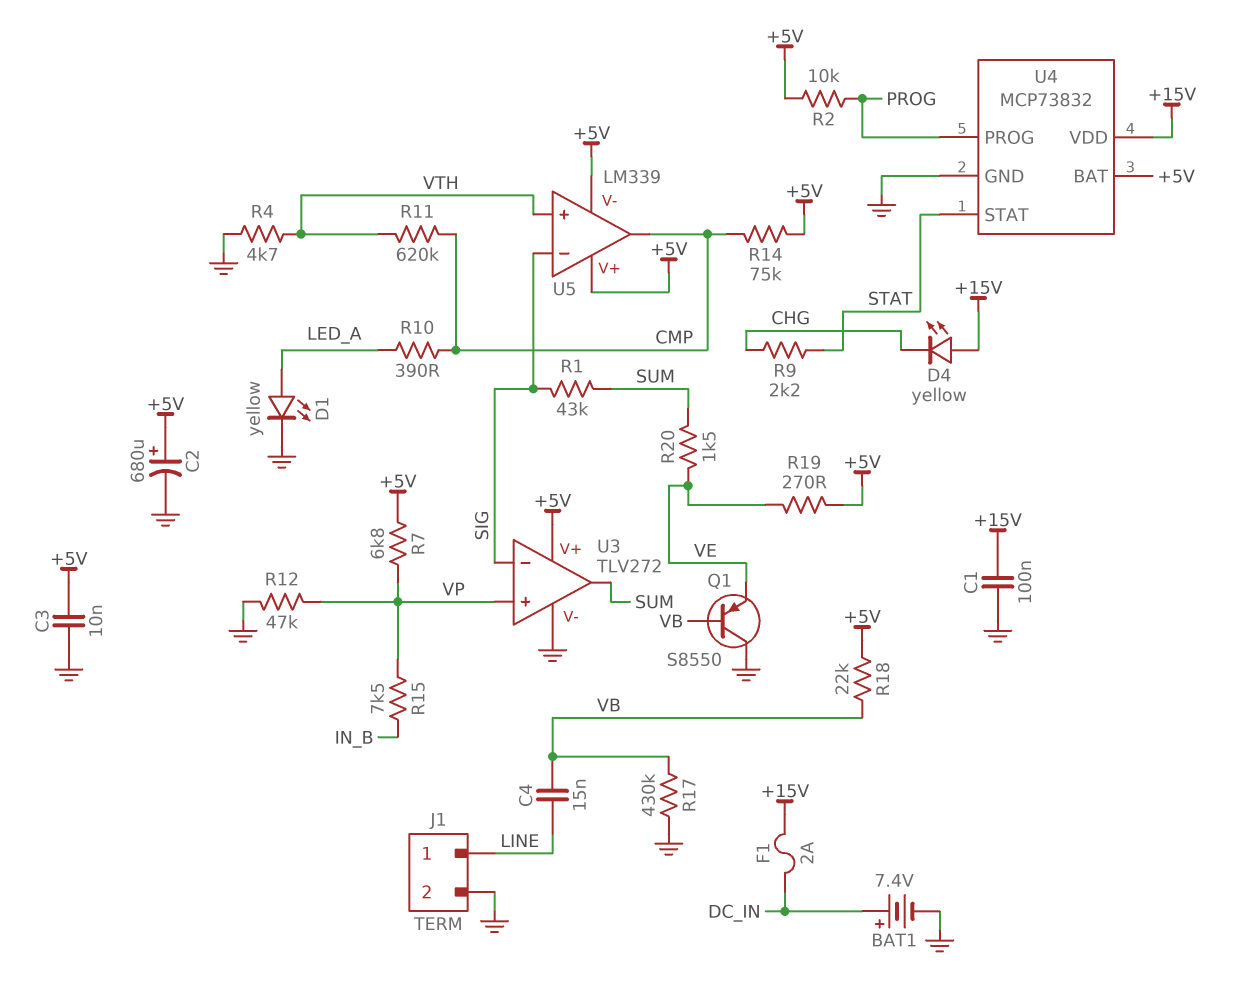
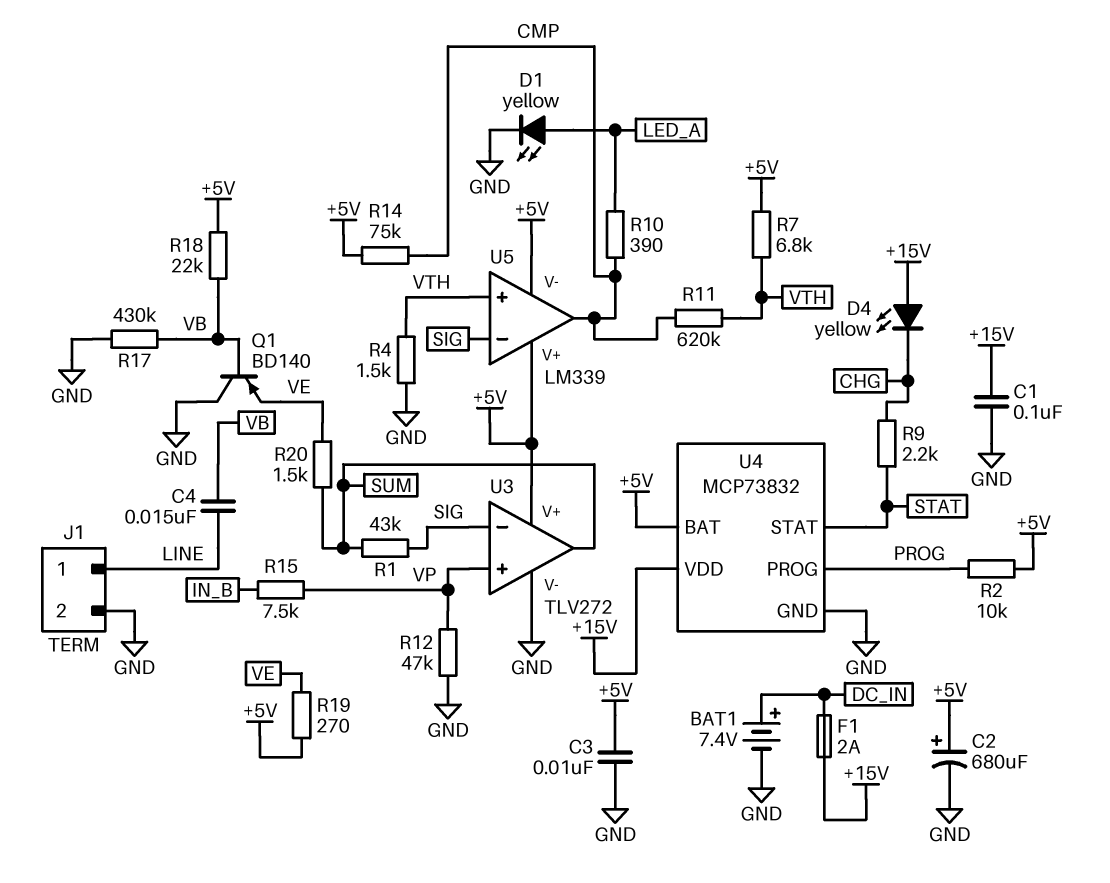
Q1: PNP S8550 (B VB, C GND, E VE) -> PNP BD140 (B VB, C GND, E VE)
R4: 4.7k (GND, VTH) -> 1.5k (GND, VTH)
R7: 6.8k (+5V, VP) -> 6.8k (+5V, VTH)

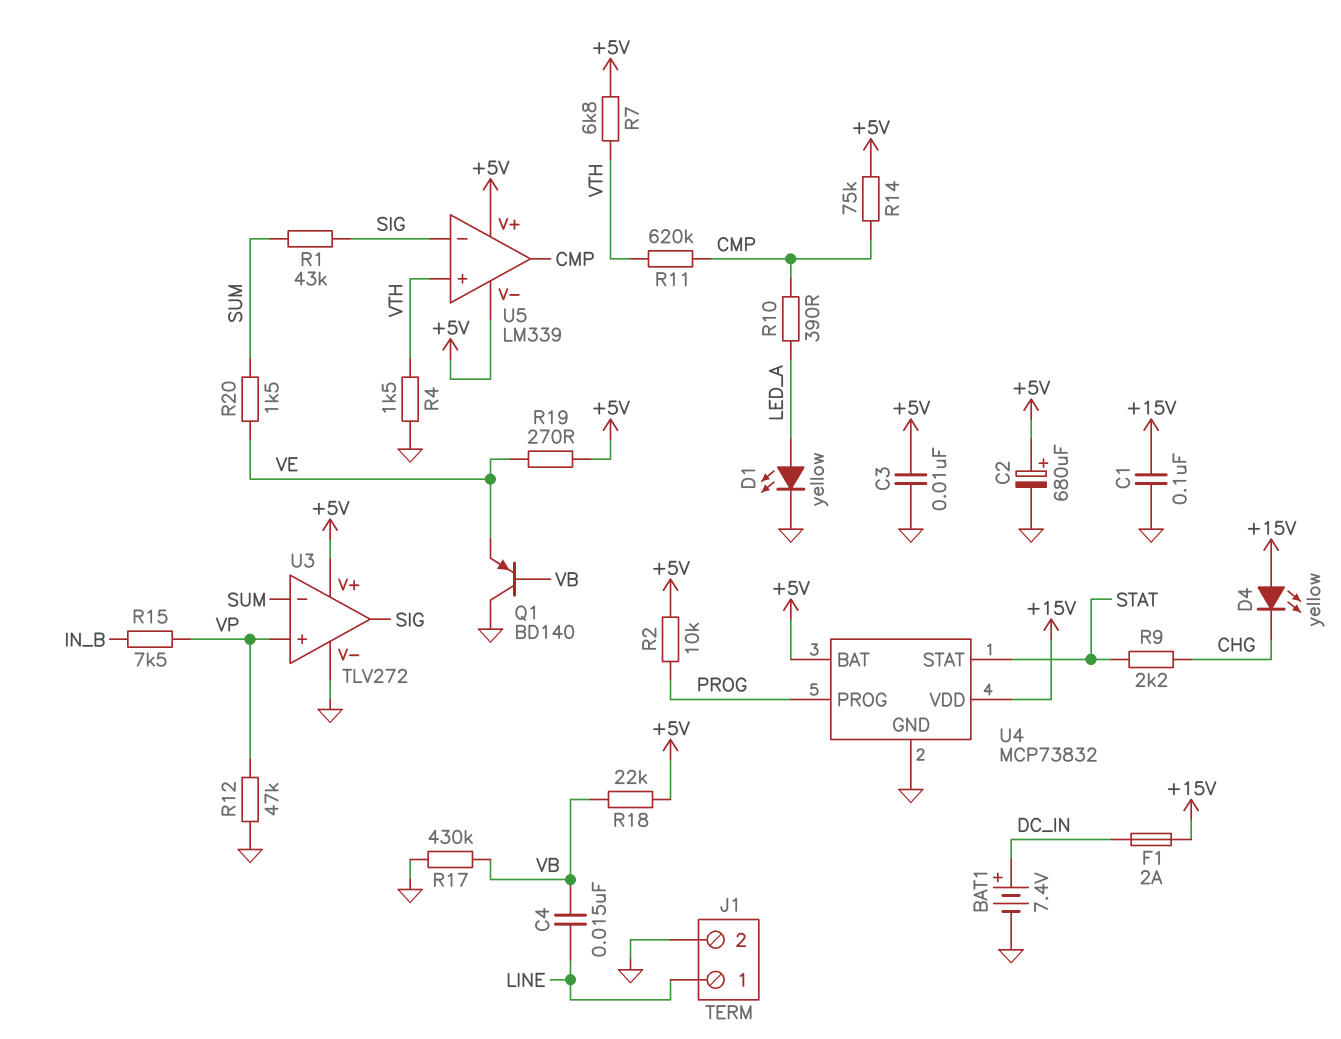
U3 pin in-: SIG -> SUM
U3 pin out: SUM -> SIG

